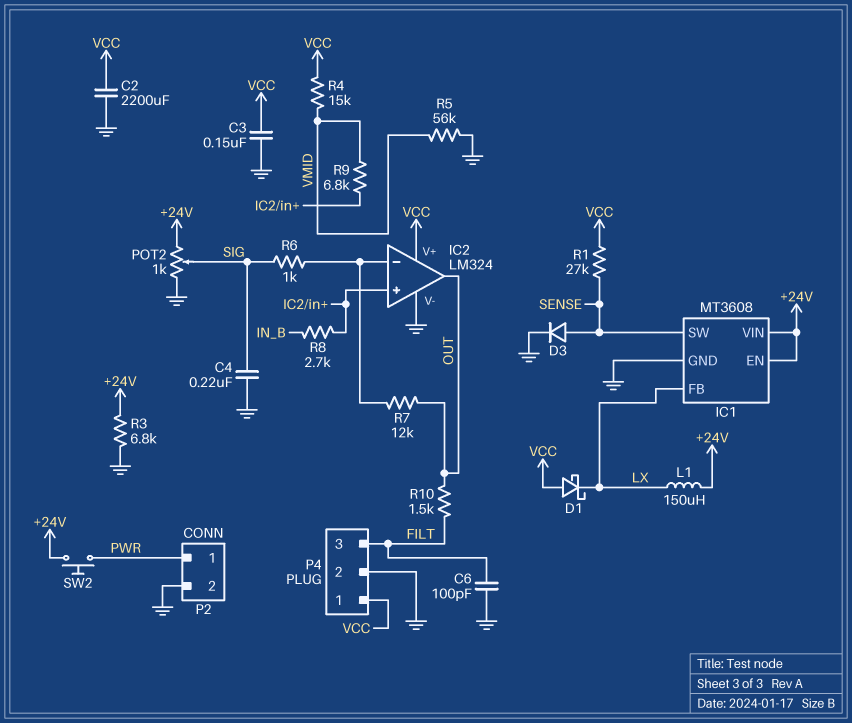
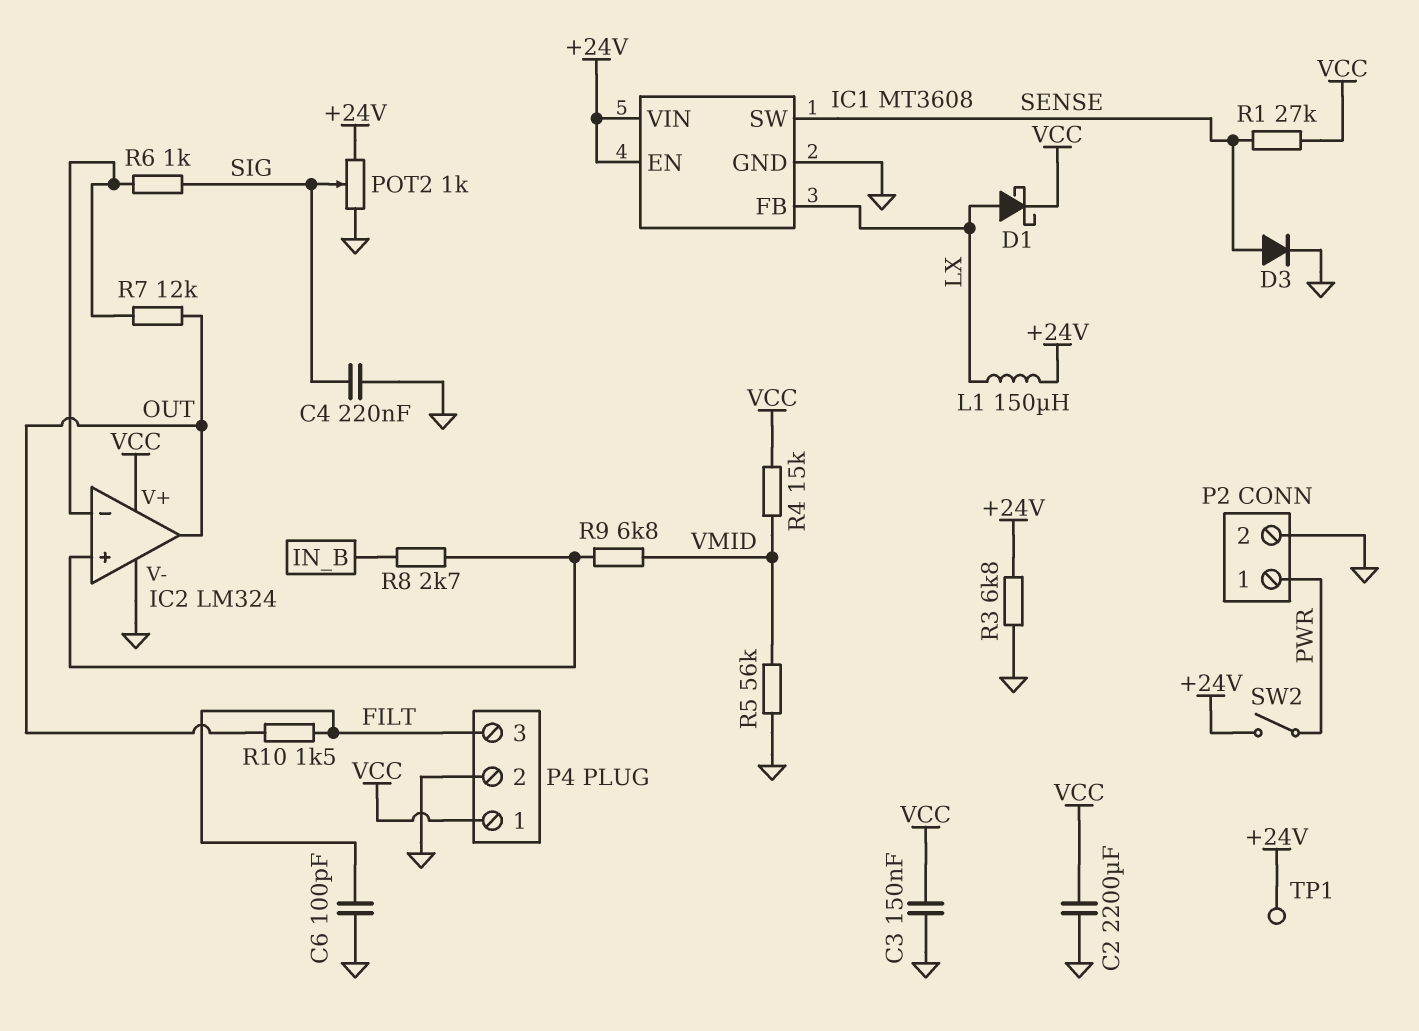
D1: schottky (A VCC, K LX) -> schottky (A LX, K VCC)
SW2: button (+24V, PWR) -> switch (+24V, PWR)
TP1: none -> test point (+24V)

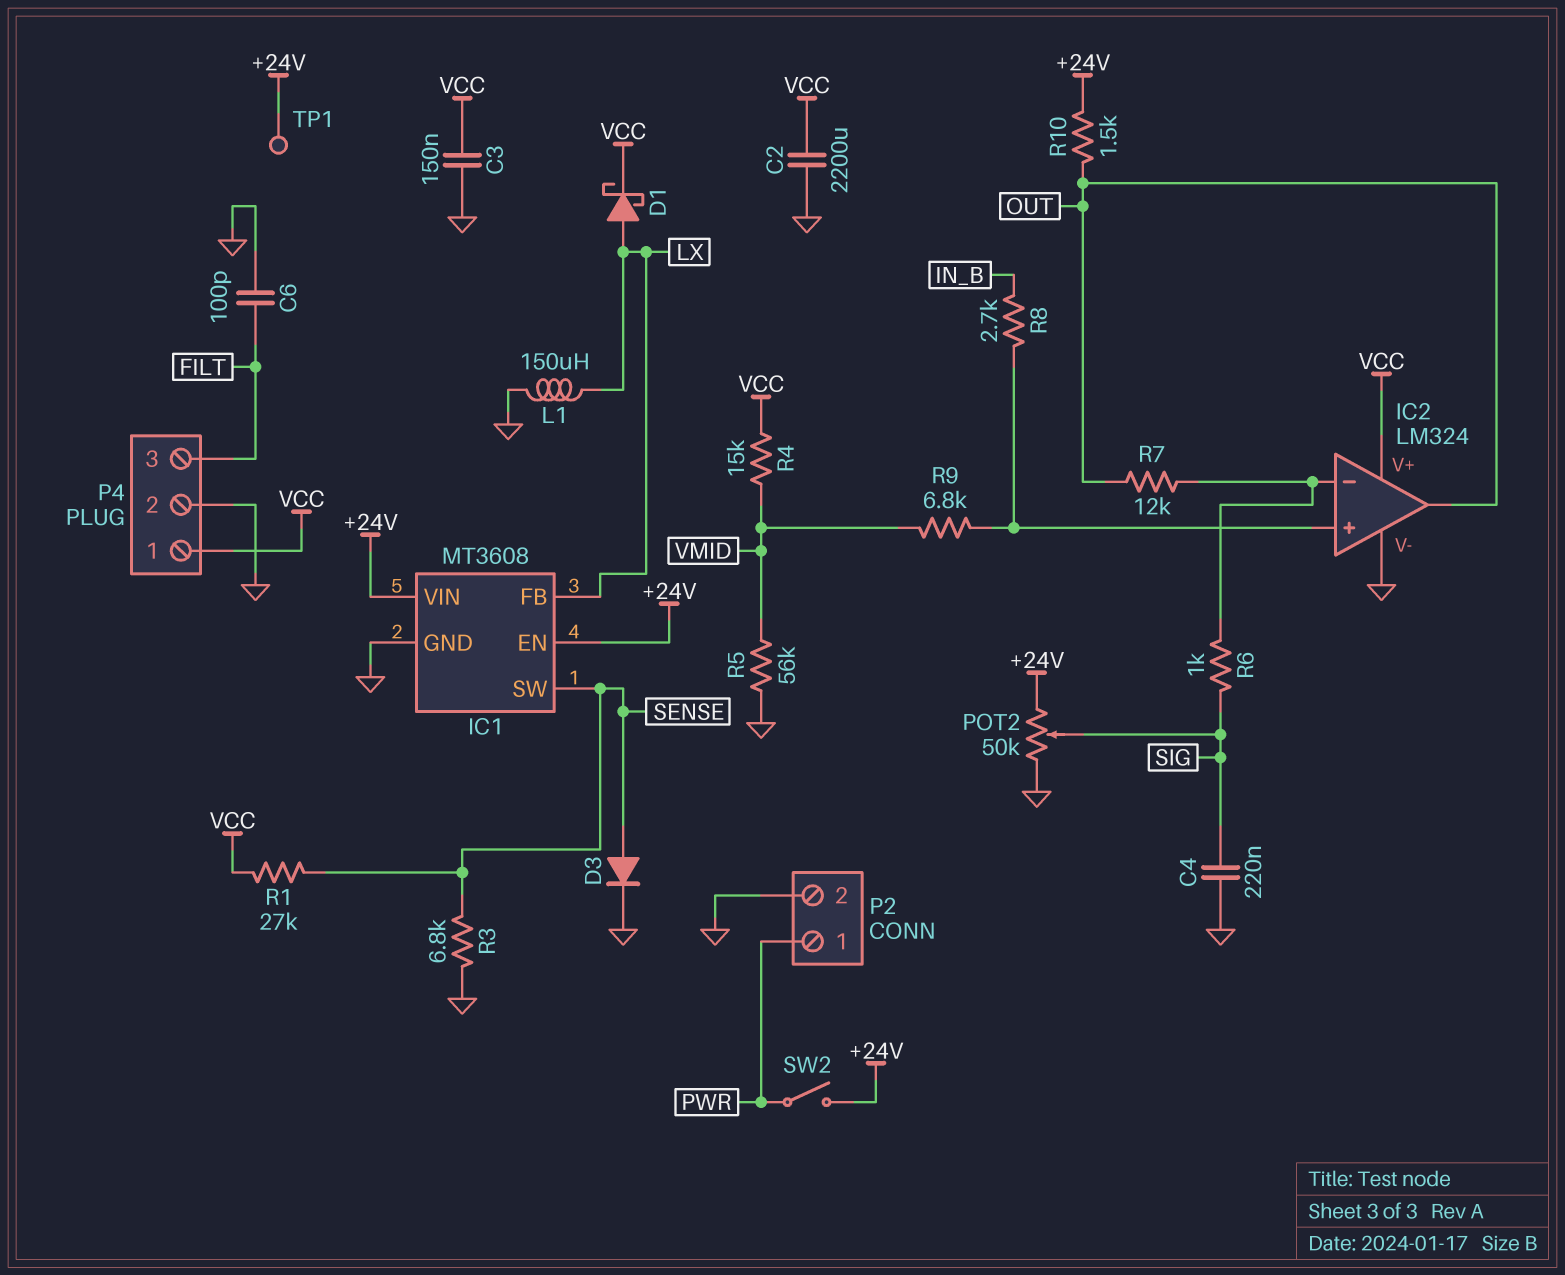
L1: 150uH (+24V, LX) -> 150uH (GND, LX)
POT2: 1k (+24V, GND, wiper SIG) -> 50k (+24V, GND, wiper SIG)
R3: 6.8k (+24V, GND) -> 6.8k (GND, SENSE)
R10: 1.5k (FILT, OUT) -> 1.5k (+24V, OUT)

